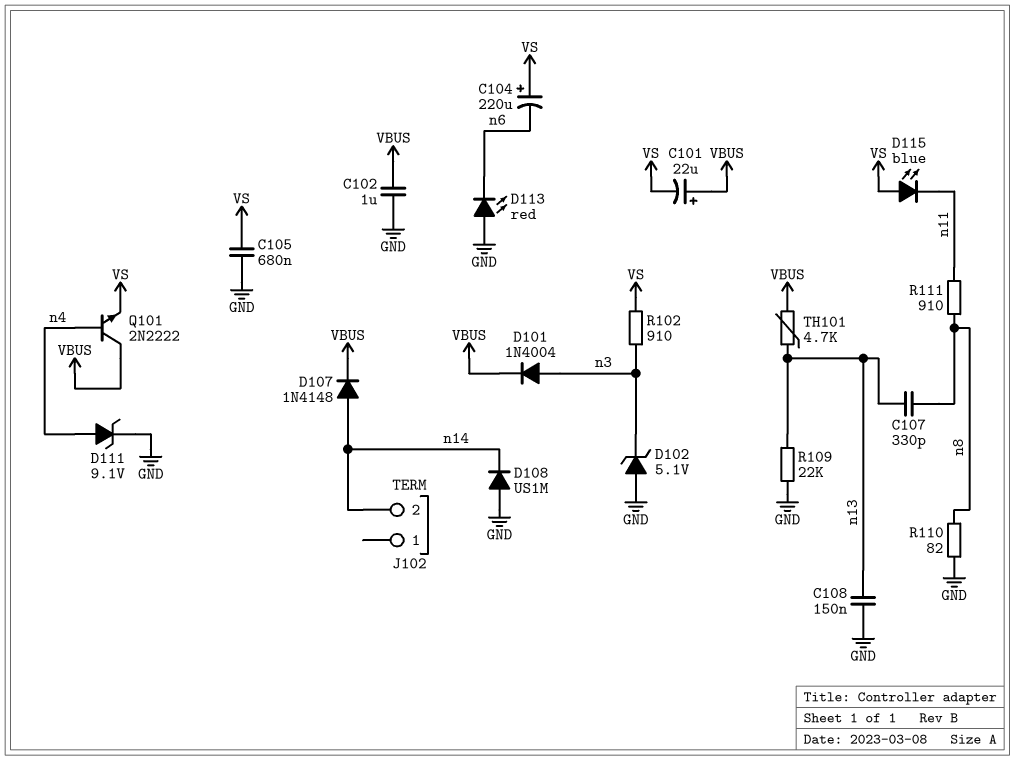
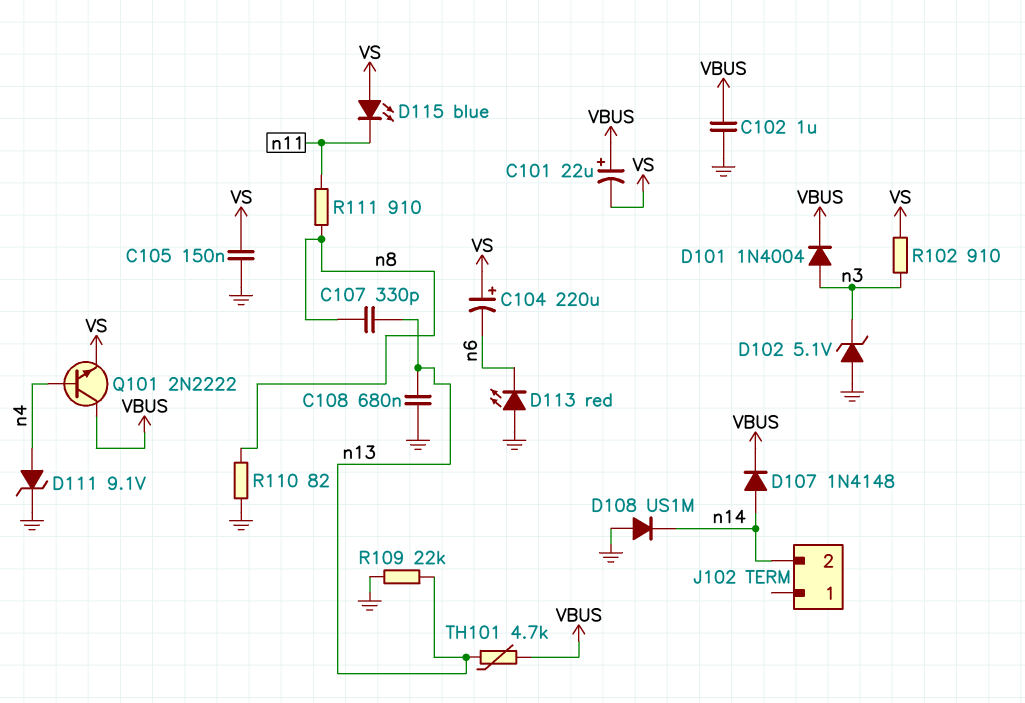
C105: 680nF (GND, VS) -> 150nF (GND, VS)
C108: 150nF (GND, n13) -> 680nF (GND, n13)

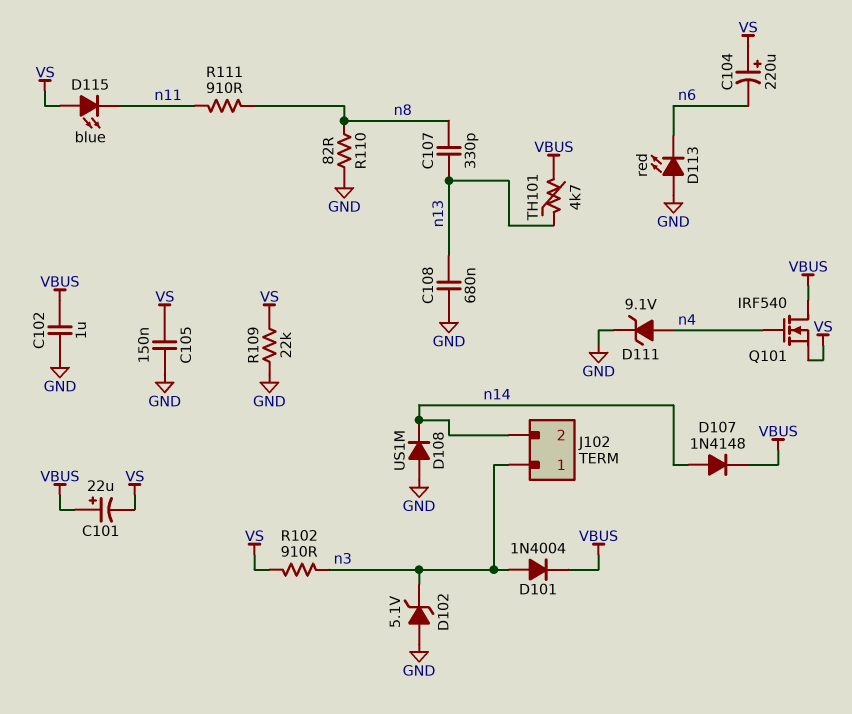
J102 pin 1: none -> n3
Q101: NPN 2N2222 (B n4, C VBUS, E VS) -> NMOS IRF540 (G n4, D VBUS, S VS)
R109: 22k (GND, n13) -> 22k (GND, VS)

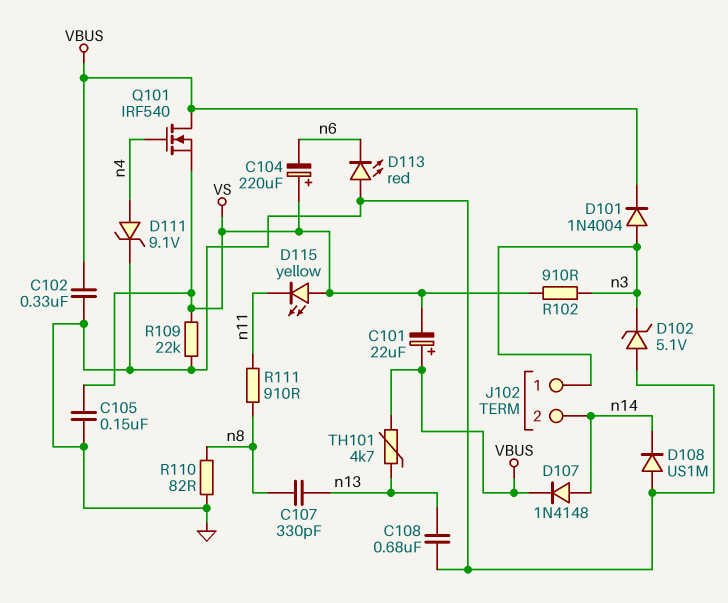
C102: 1uF (GND, VBUS) -> 330nF (GND, VBUS)
D115: LED blue (A VS, K n11) -> LED yellow (A VS, K n11)

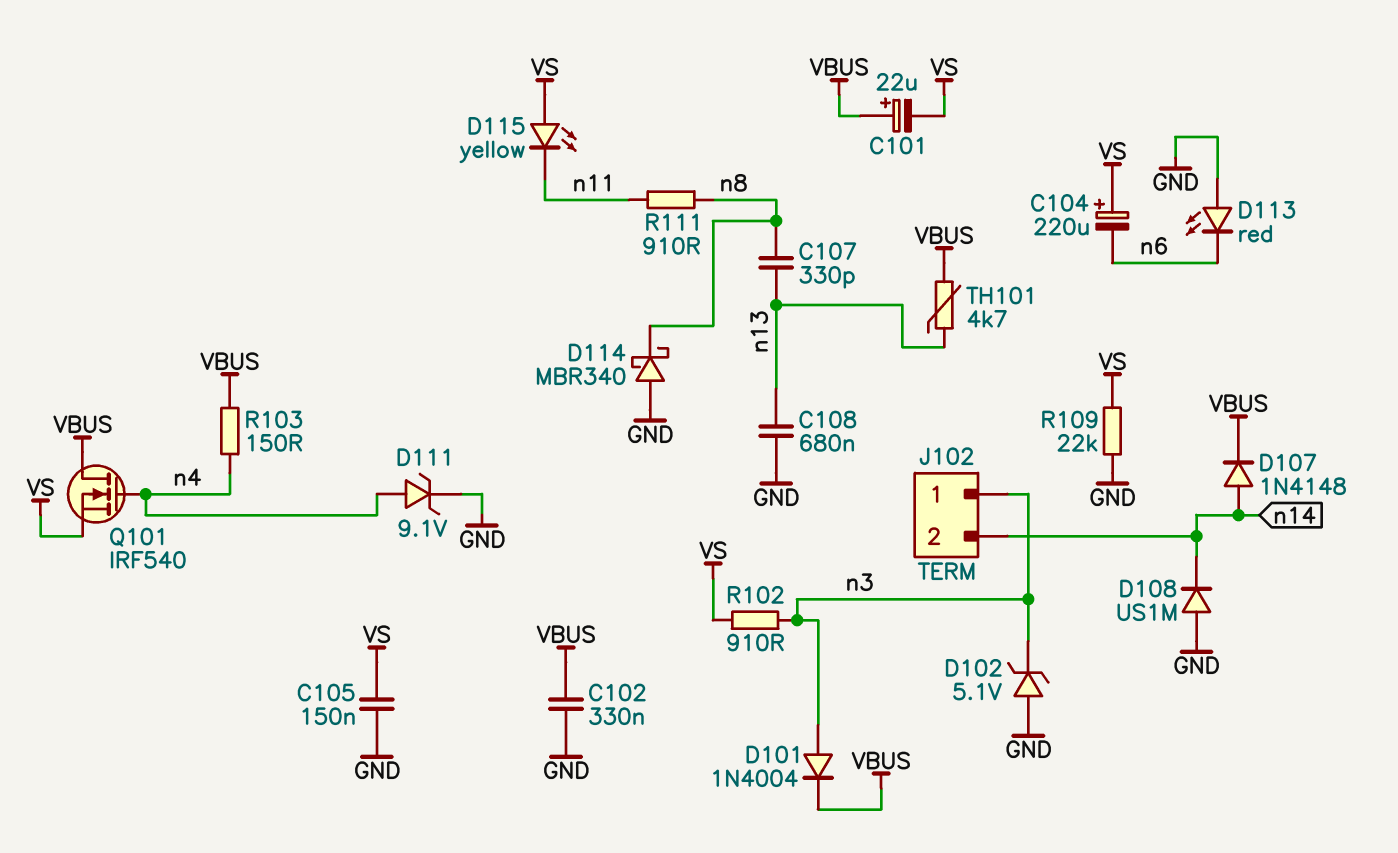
D114: none -> schottky MBR340 (A GND, K n8)
R103: none -> 150 (VBUS, n4)
R110: 82 (GND, n8) -> none

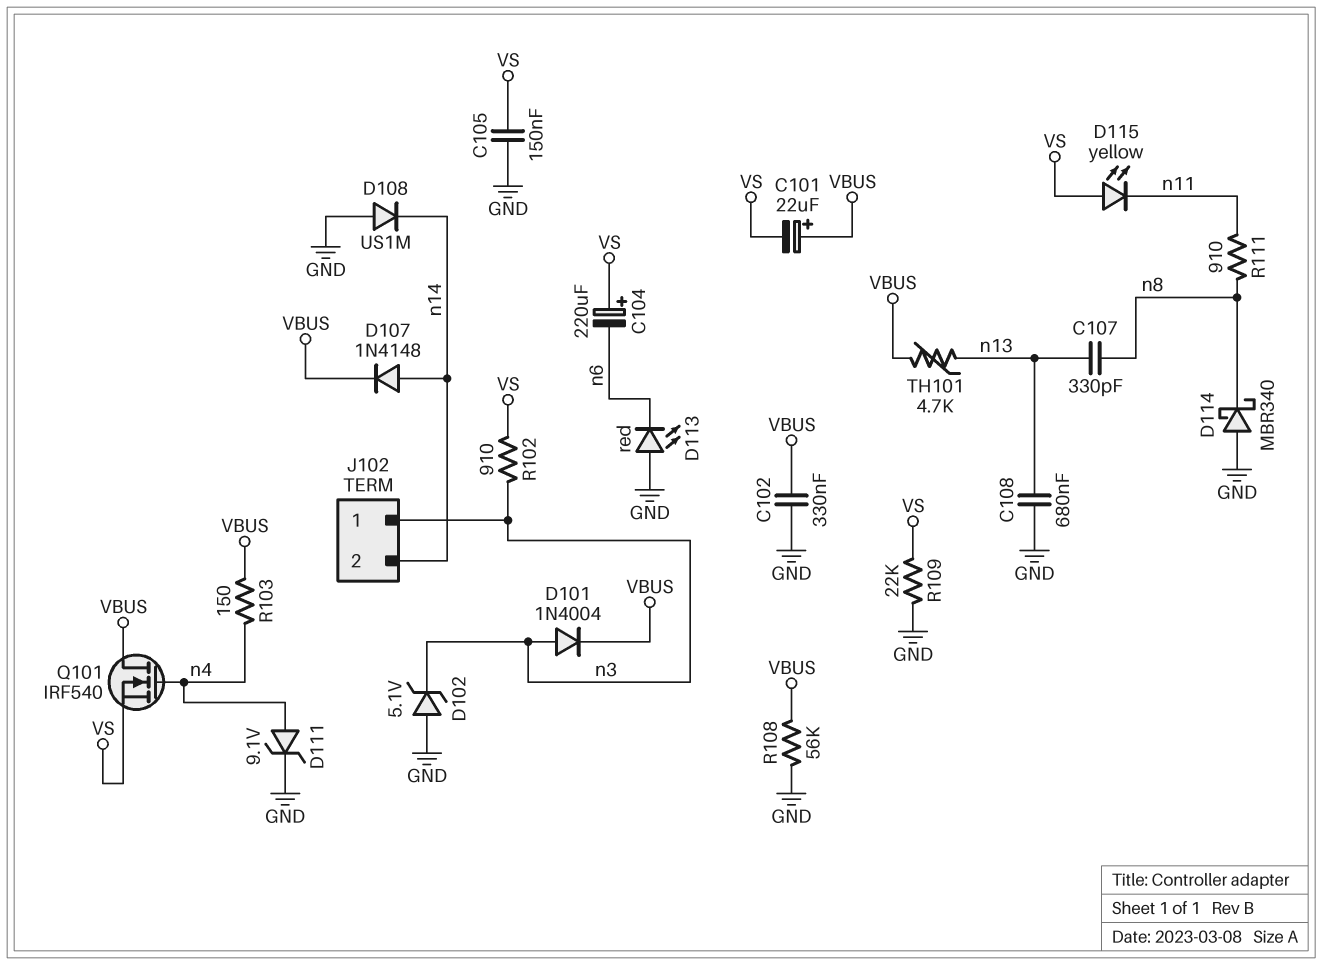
R108: none -> 56k (GND, VBUS)

